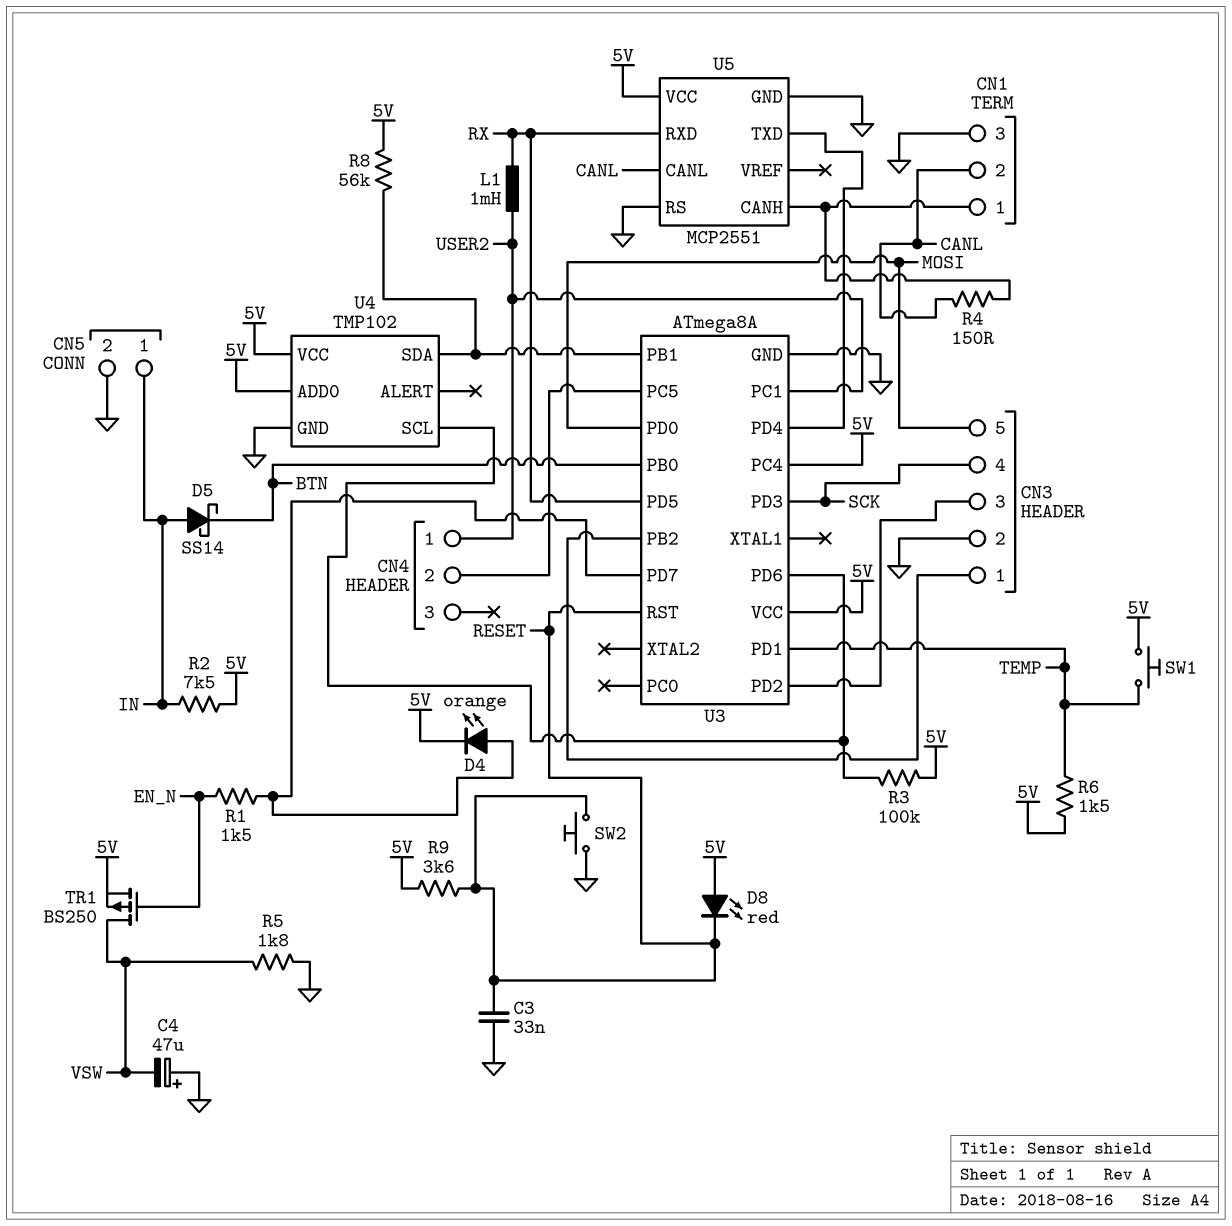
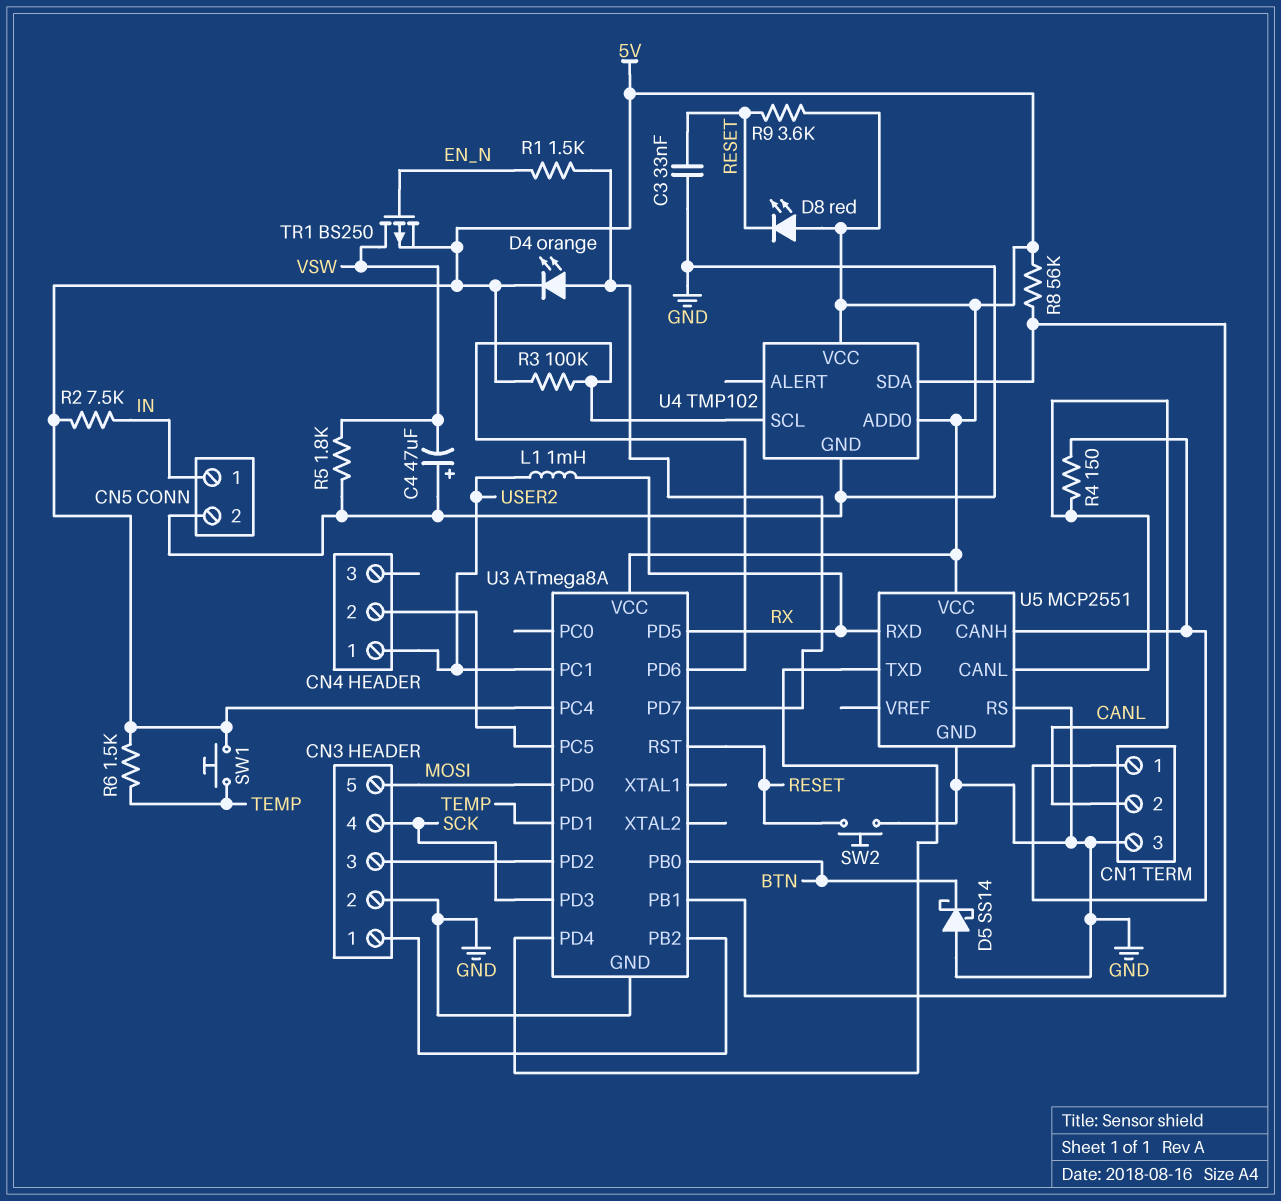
D5: schottky SS14 (A IN, K BTN) -> schottky SS14 (A GND, K BTN)

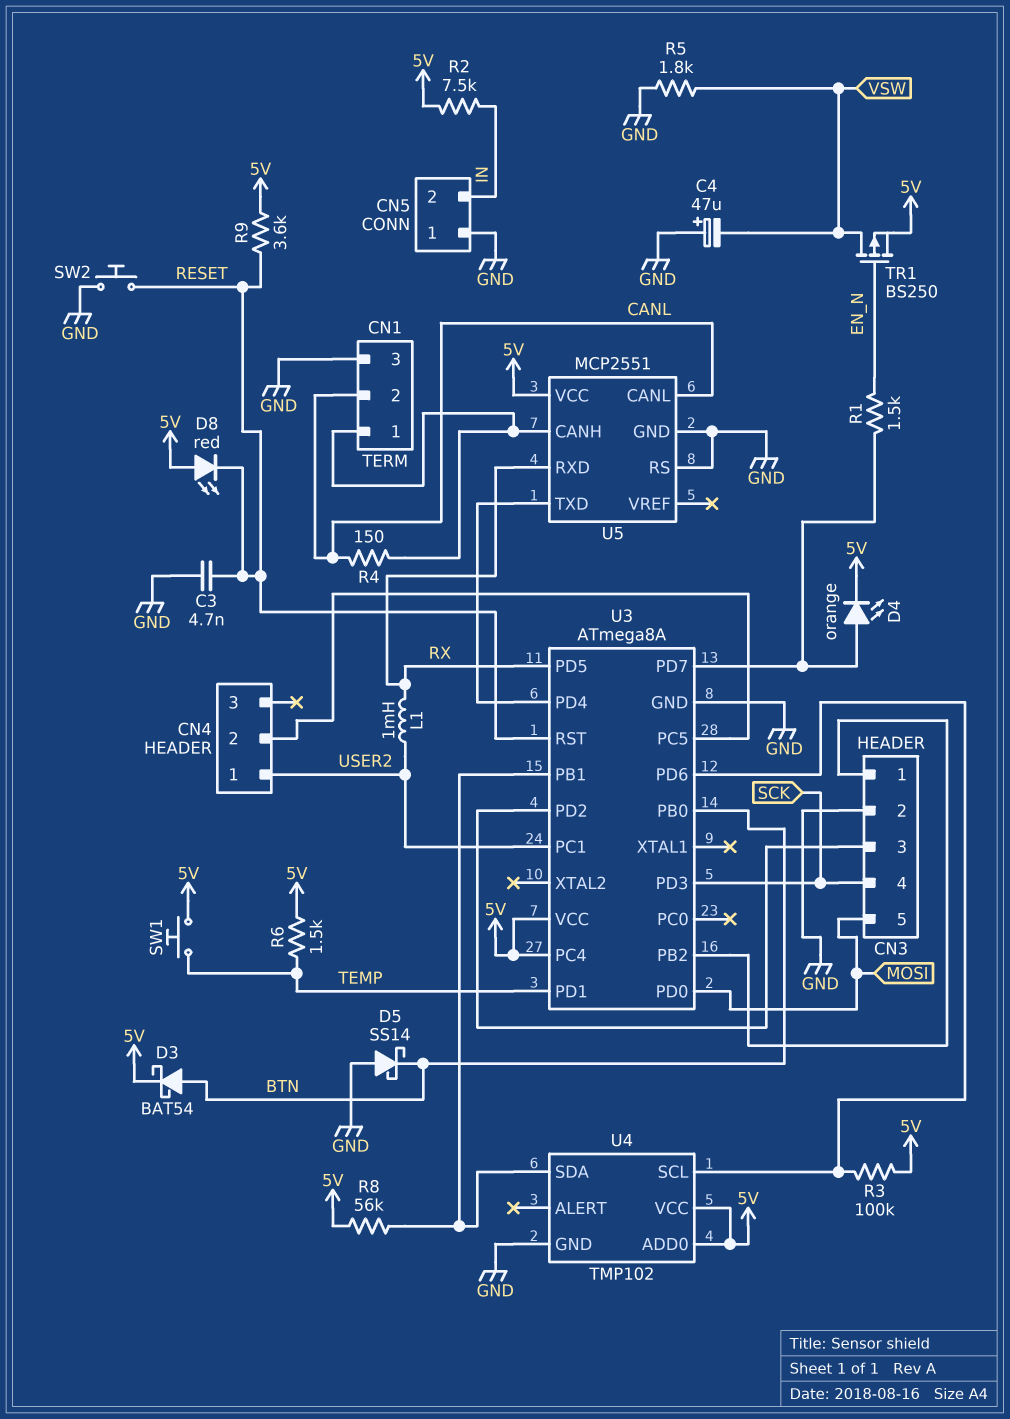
C3: 33nF (GND, RESET) -> 4.7nF (GND, RESET)
CN5 pin 1: IN -> GND
CN5 pin 2: GND -> IN
D3: none -> schottky BAT54 (A BTN, K 5V)

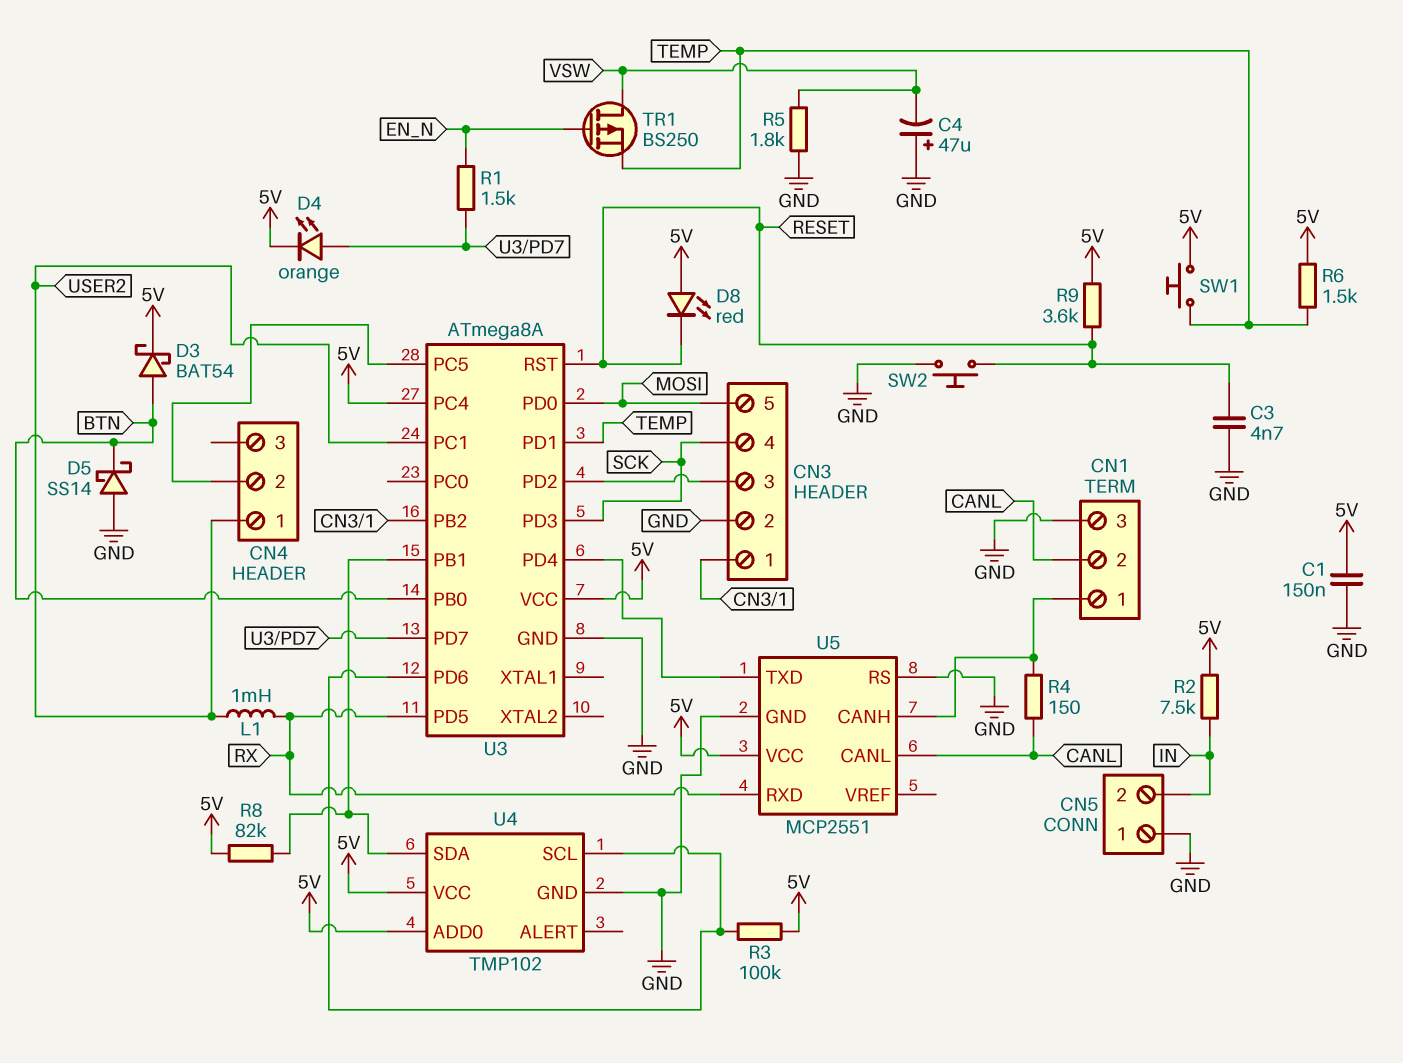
C1: none -> 150nF (5V, GND)
R8: 56k (5V, U3/PB1) -> 82k (5V, U3/PB1)
TR1: PMOS BS250 (G EN_N, D VSW, S 5V) -> PMOS BS250 (G EN_N, D VSW, S TEMP)

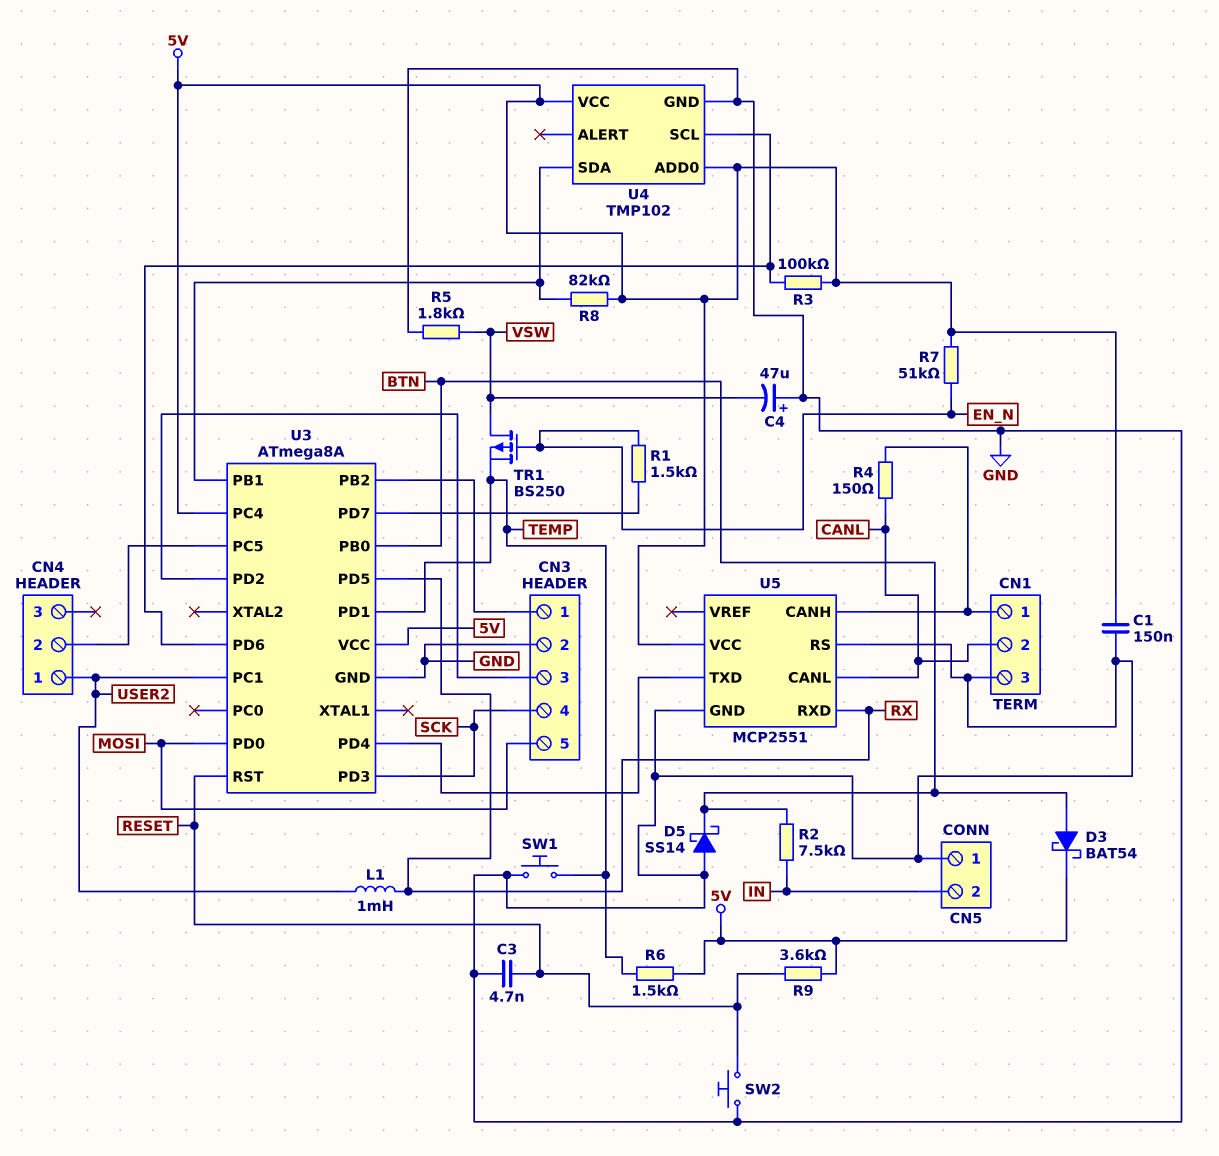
D4: LED orange (A U3/PD7, K 5V) -> none
D8: LED red (A 5V, K RESET) -> none
R2: 7.5k (5V, IN) -> 7.5k (BTN, IN)
R7: none -> 51k (5V, EN_N)
SW1: button (5V, TEMP) -> button (GND, TEMP)

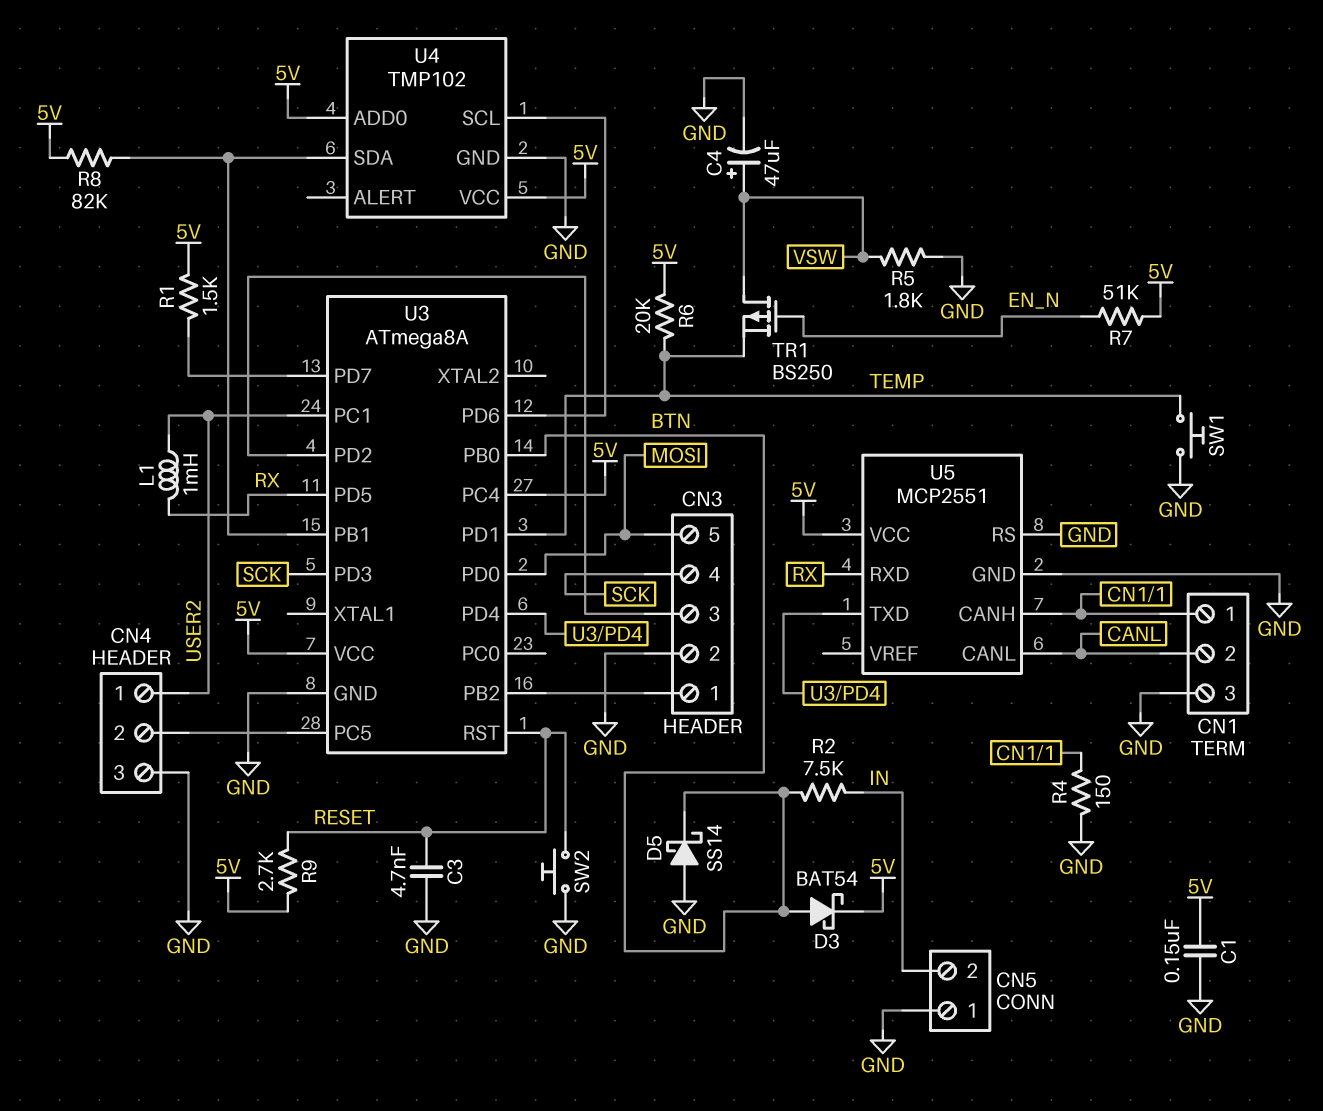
C4: 47uF (plus GND, minus VSW) -> 47uF (plus VSW, minus GND)
CN4 pin 3: none -> GND
R1: 1.5k (EN_N, U3/PD7) -> 1.5k (5V, U3/PD7)
R3: 100k (5V, U3/PD6) -> none
R4: 150 (CANL, CN1/1) -> 150 (CN1/1, GND)
R6: 1.5k (5V, TEMP) -> 20k (5V, TEMP)
R9: 3.6k (5V, RESET) -> 2.7k (5V, RESET)

